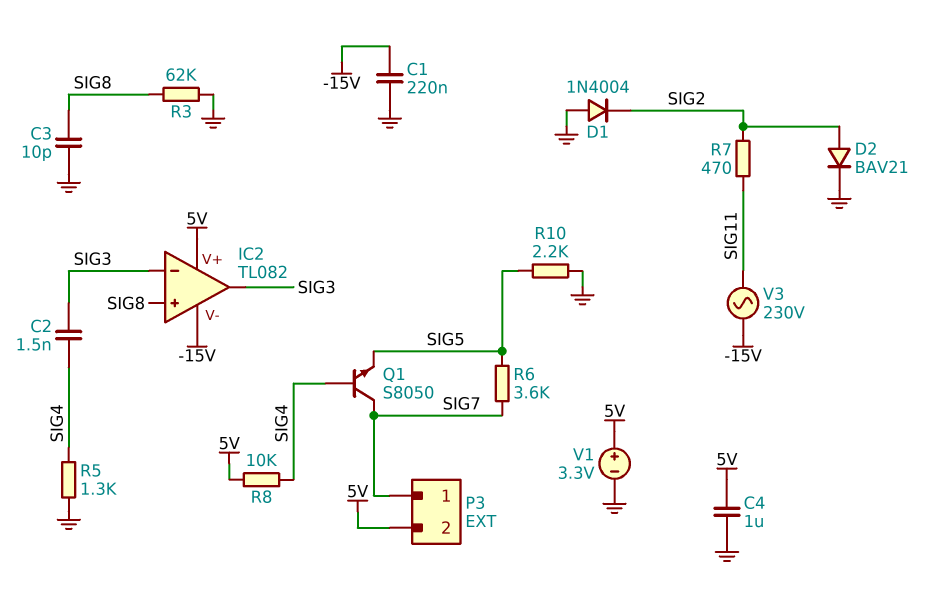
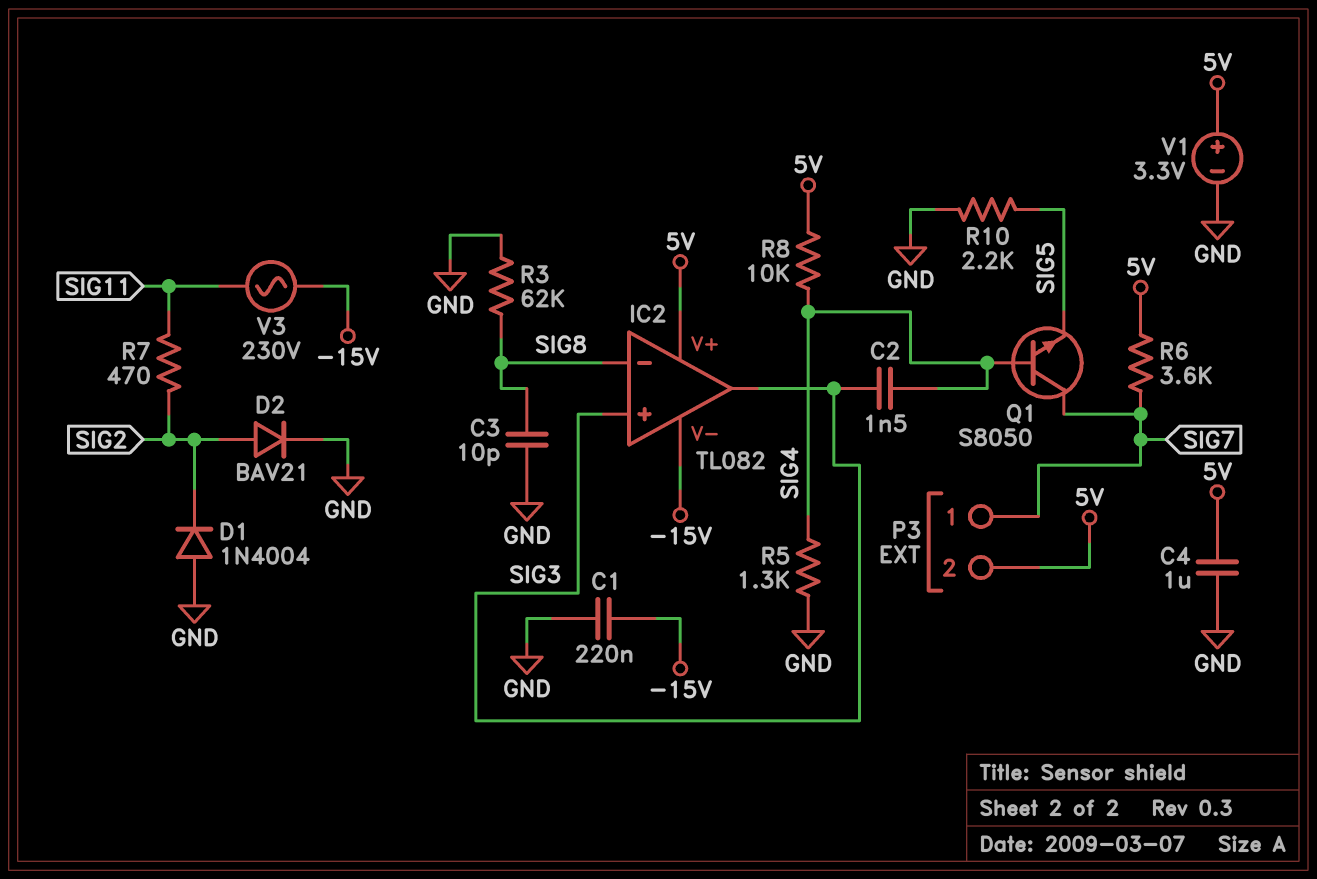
IC2 pin in+: SIG8 -> SIG3
IC2 pin in-: SIG3 -> SIG8
R6: 3.6k (SIG5, SIG7) -> 3.6k (5V, SIG7)

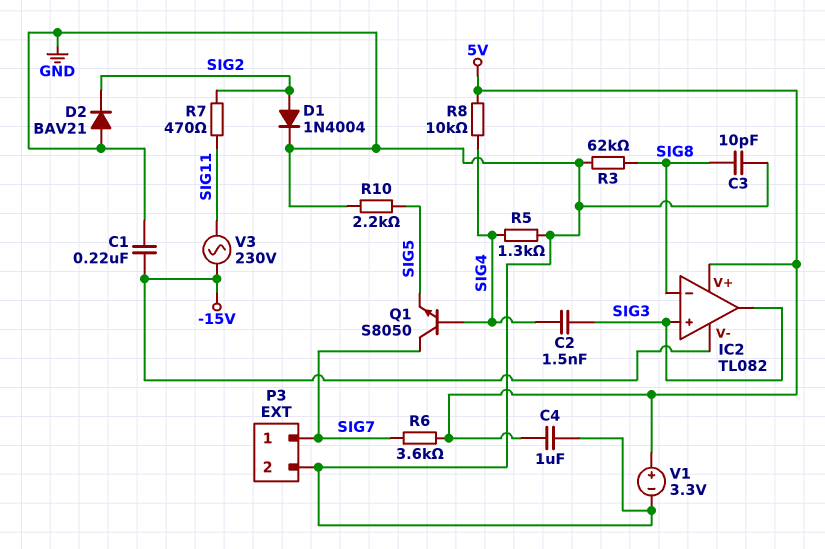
D1: diode 1N4004 (A GND, K SIG2) -> diode 1N4004 (A SIG2, K GND)
D2: diode BAV21 (A SIG2, K GND) -> diode BAV21 (A GND, K SIG2)
P3 pin 2: 5V -> GND

